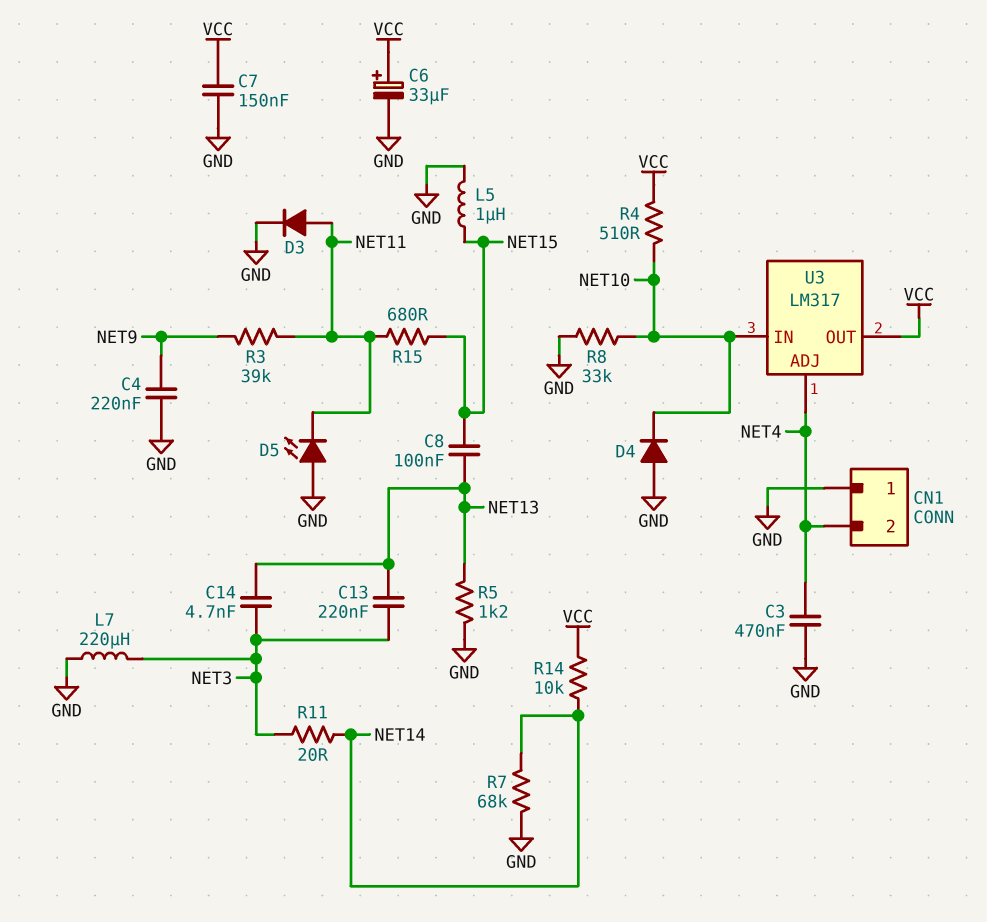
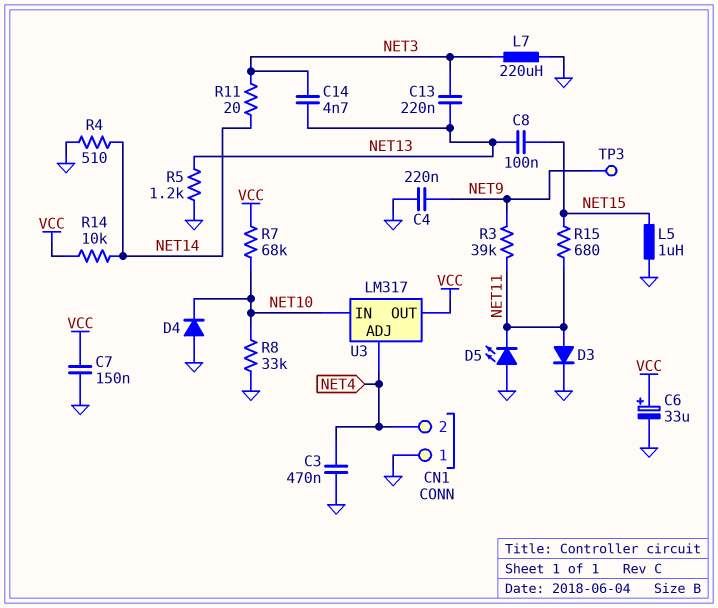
R4: 510 (NET10, VCC) -> 510 (GND, NET14)
R7: 68k (GND, NET14) -> 68k (NET10, VCC)
TP3: none -> test point (NET9)

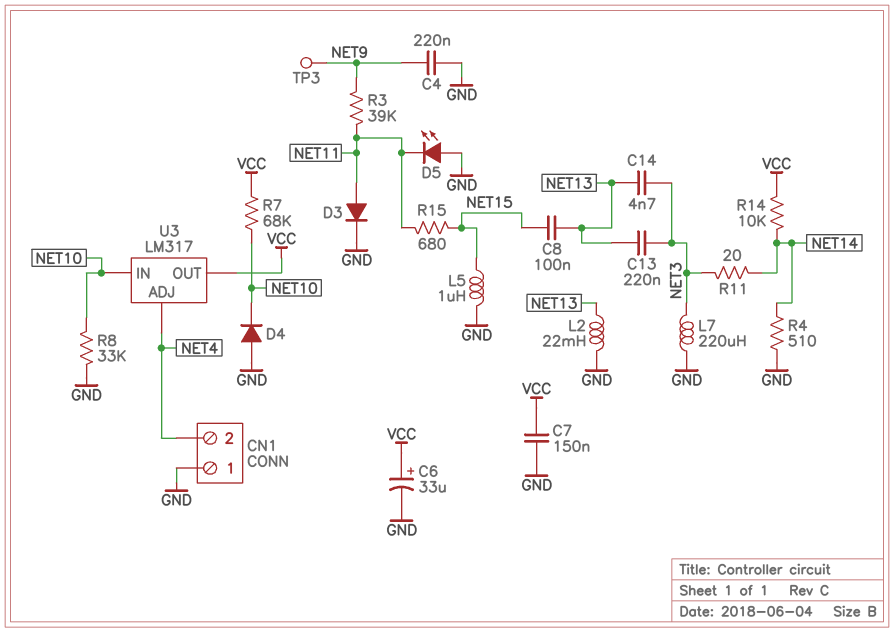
C3: 470nF (GND, NET4) -> none
L2: none -> 22mH (GND, NET13)
R5: 1.2k (GND, NET13) -> none

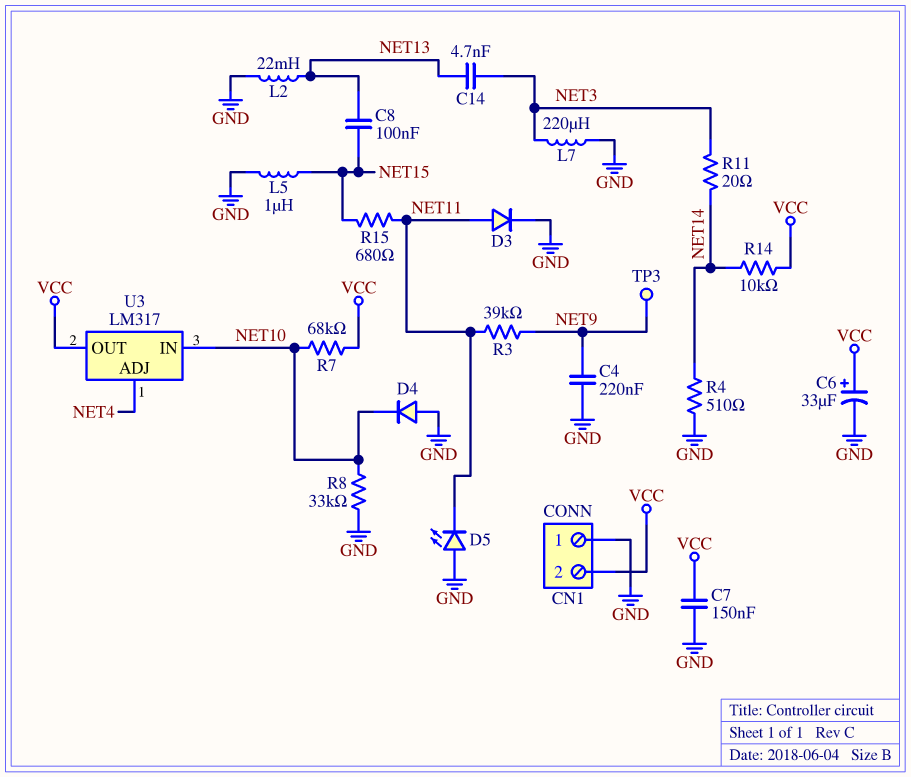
C13: 220nF (NET3, NET13) -> none
CN1 pin 2: NET4 -> VCC

